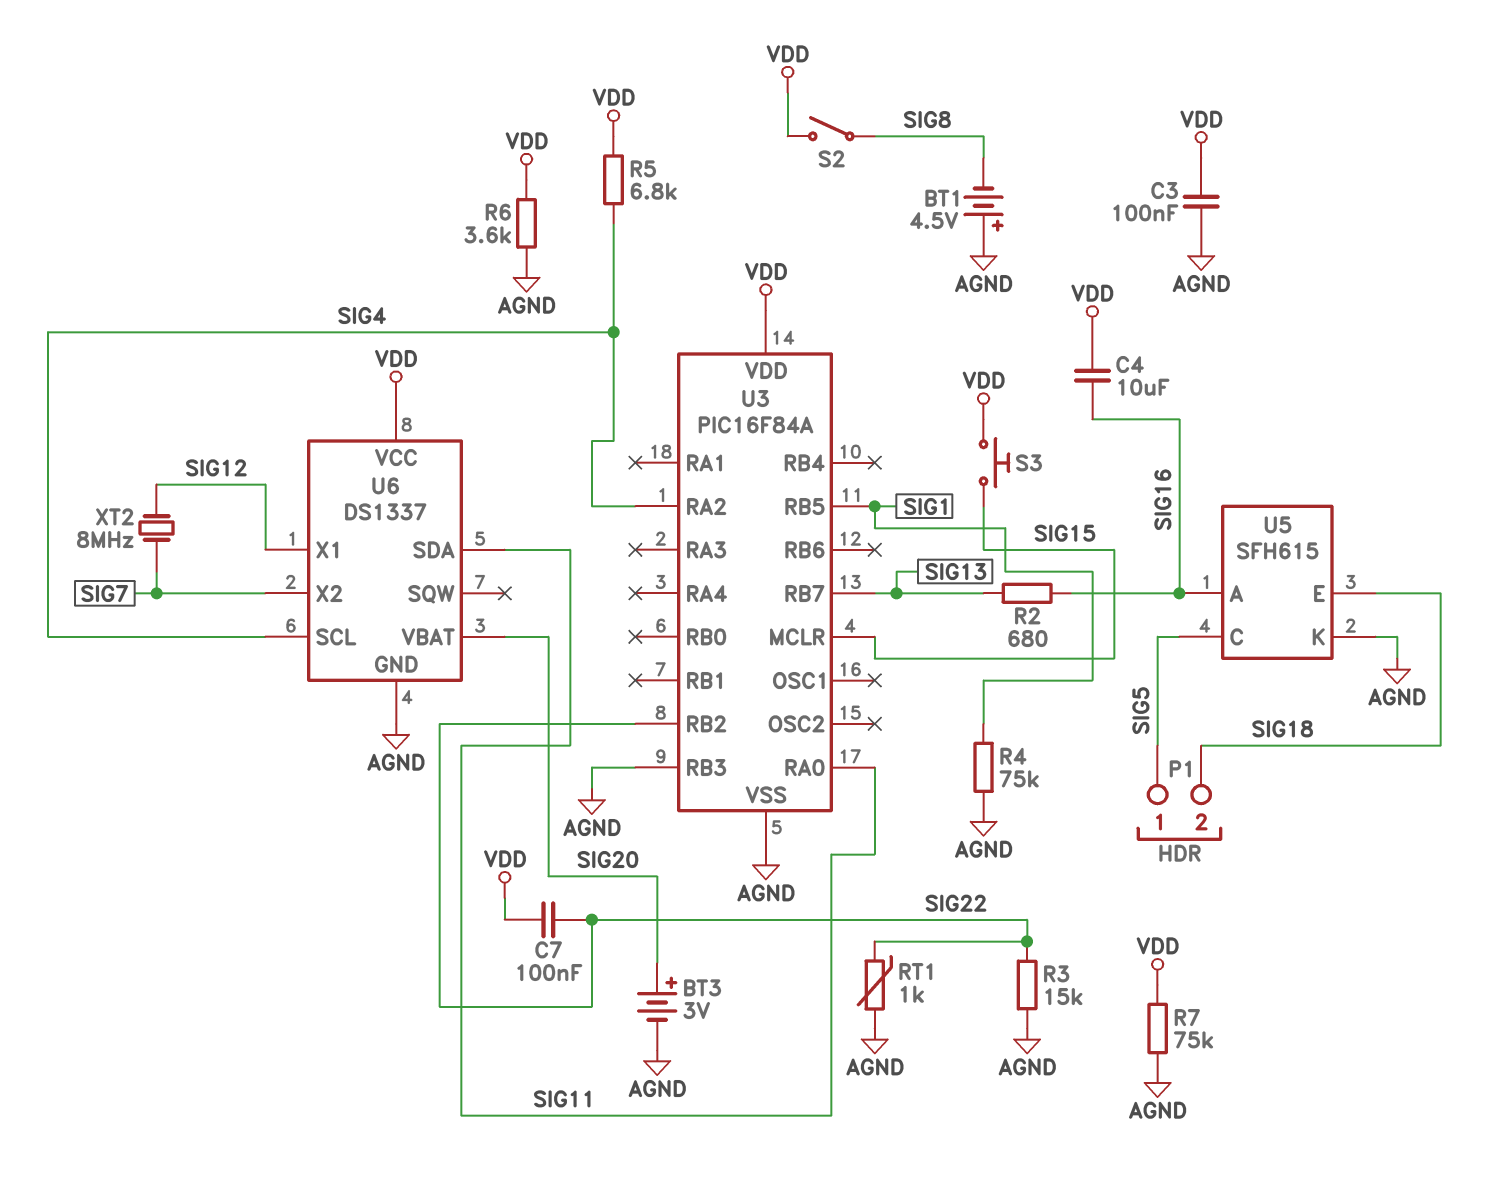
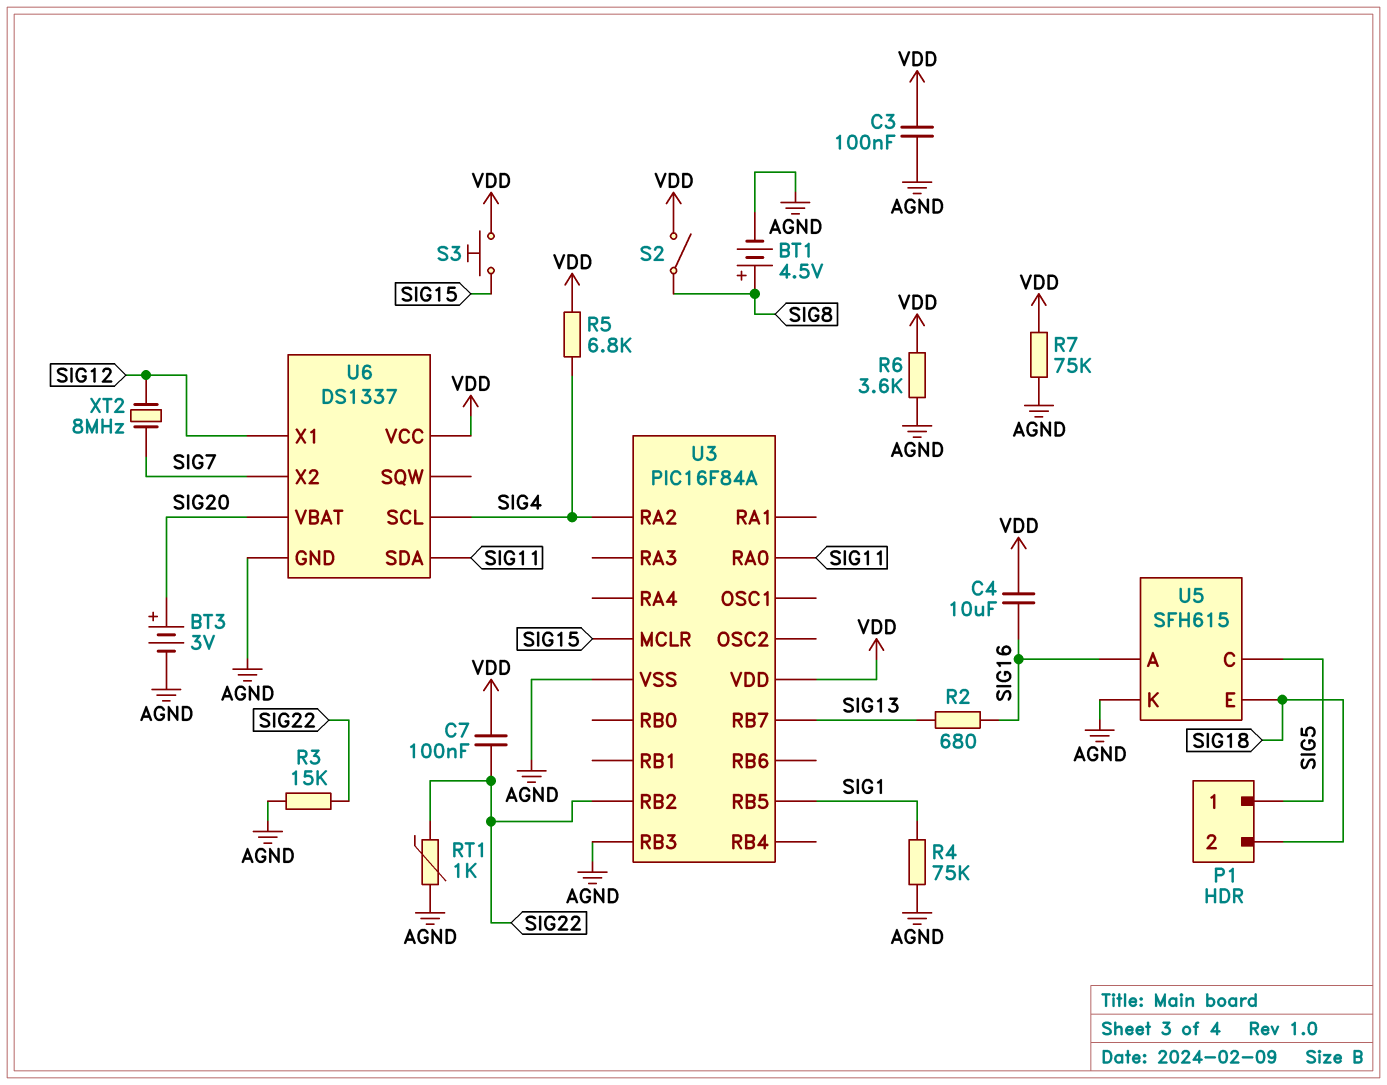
BT1: 4.5V (plus AGND, minus SIG8) -> 4.5V (plus SIG8, minus AGND)

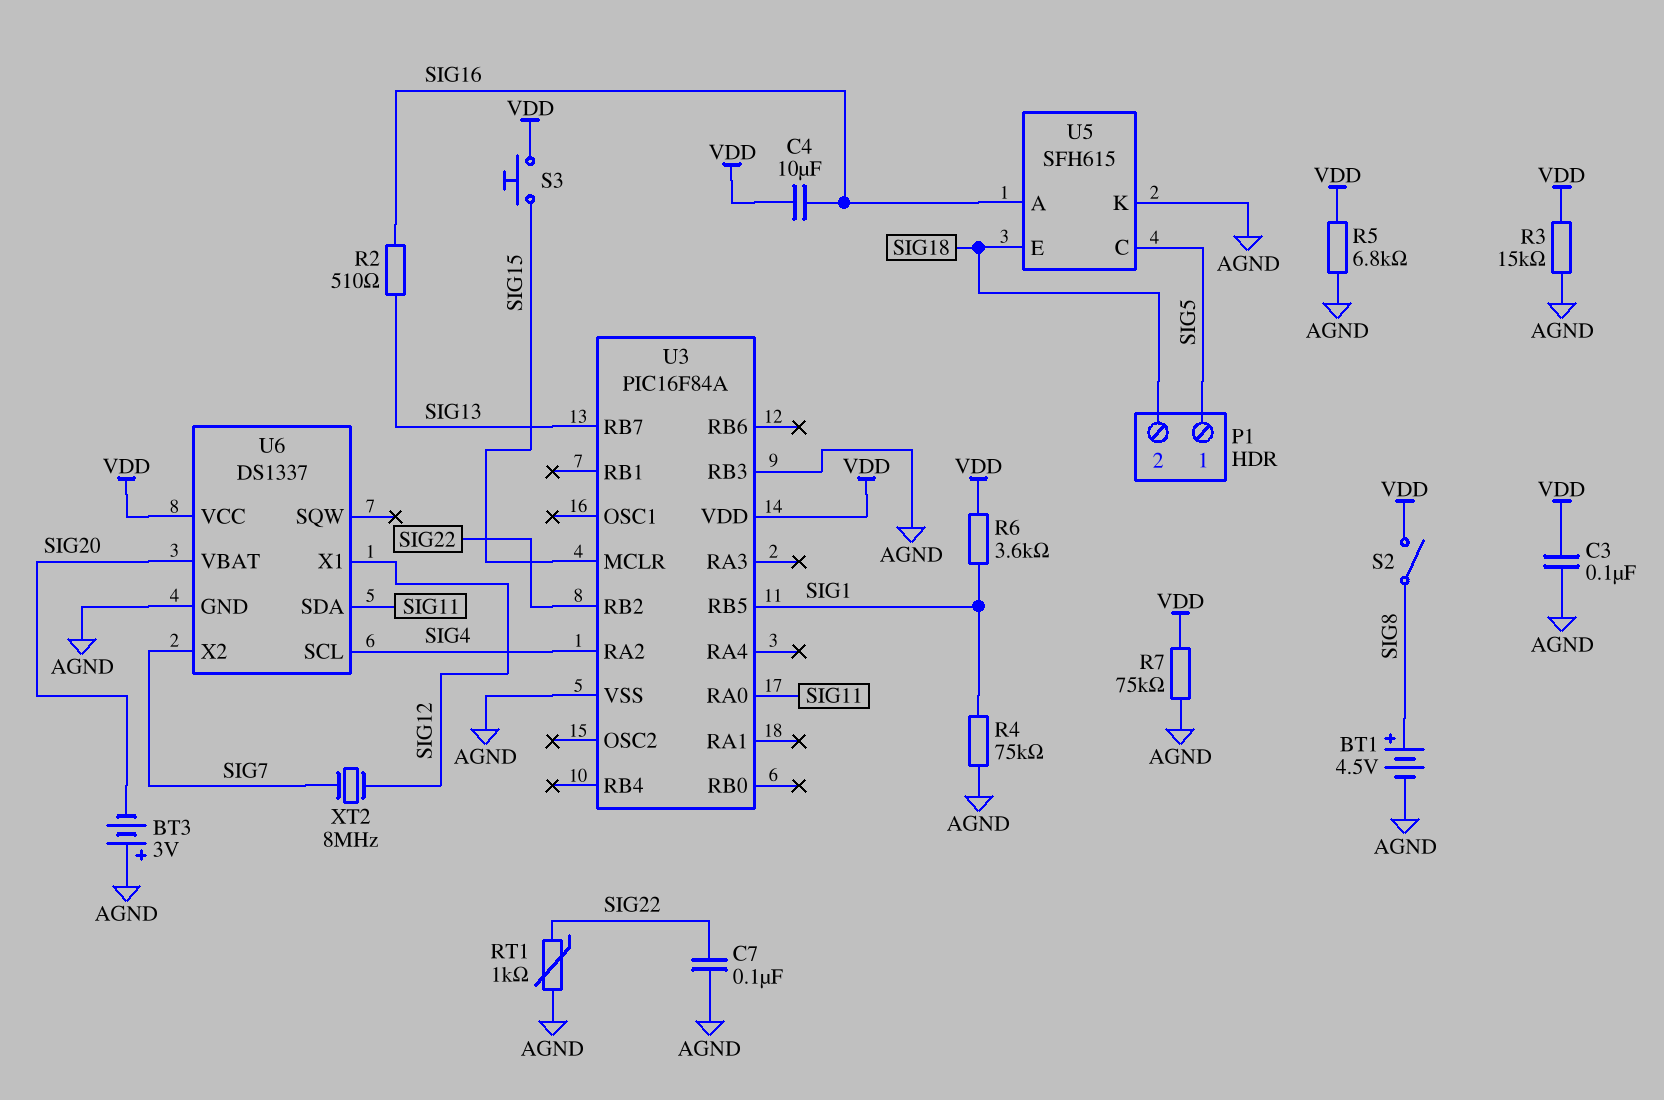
BT3: 3V (plus SIG20, minus AGND) -> 3V (plus AGND, minus SIG20)
C7: 100nF (SIG22, VDD) -> 100nF (AGND, SIG22)
R2: 680 (SIG13, SIG16) -> 510 (SIG13, SIG16)
R3: 15k (AGND, SIG22) -> 15k (AGND, VDD)
R5: 6.8k (SIG4, VDD) -> 6.8k (AGND, VDD)
R6: 3.6k (AGND, VDD) -> 3.6k (SIG1, VDD)

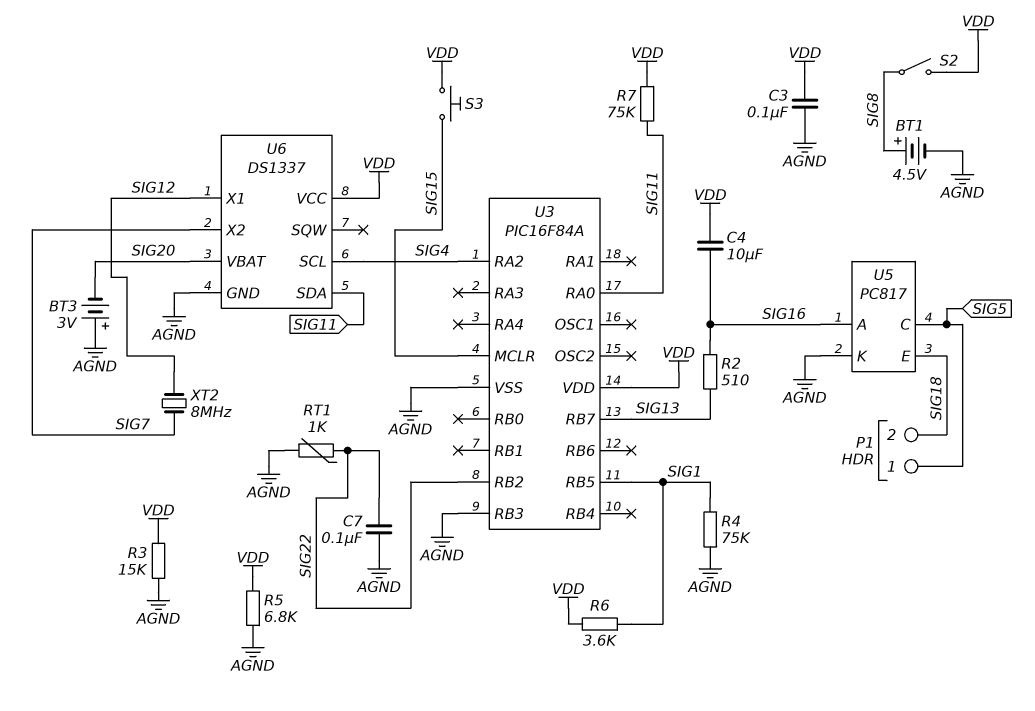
R7: 75k (AGND, VDD) -> 75k (SIG11, VDD)
U5: SFH615 -> PC817

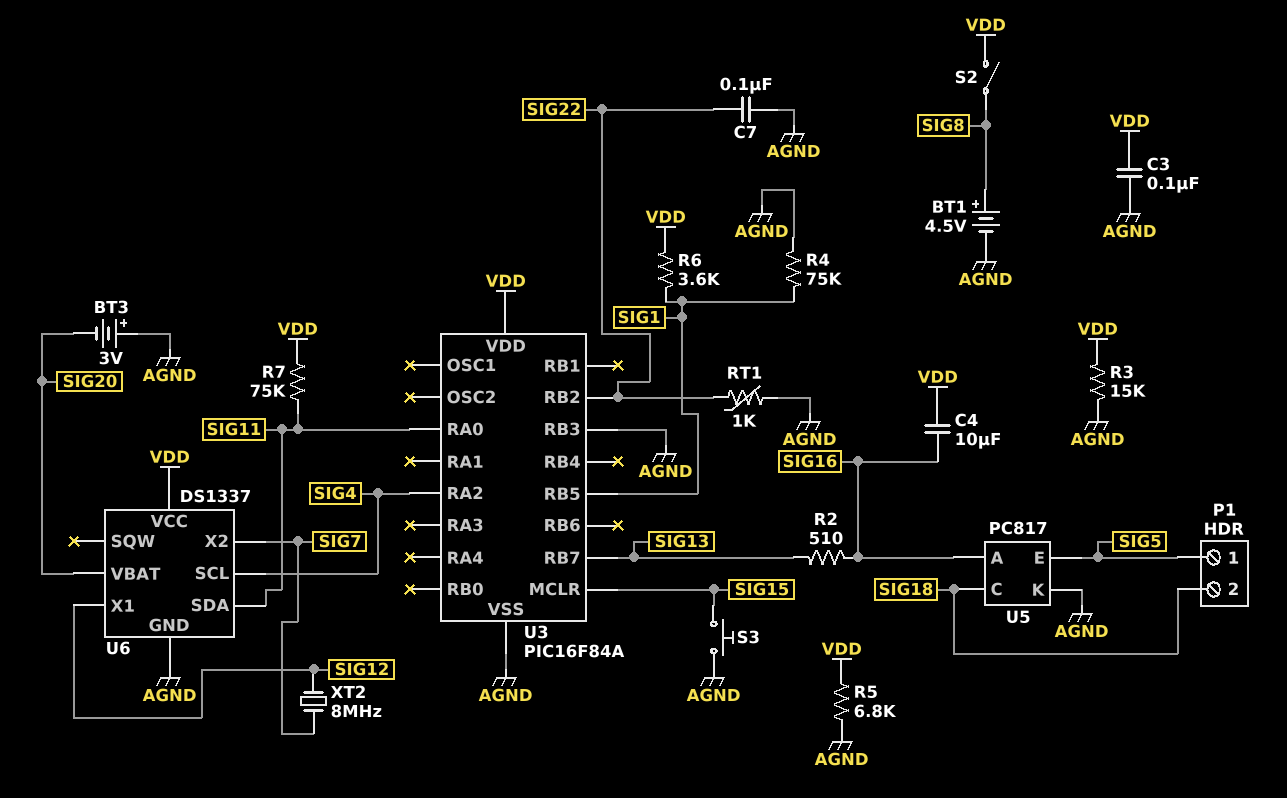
S3: button (SIG15, VDD) -> button (AGND, SIG15)
U5 pin C: SIG5 -> SIG18
U5 pin E: SIG18 -> SIG5

